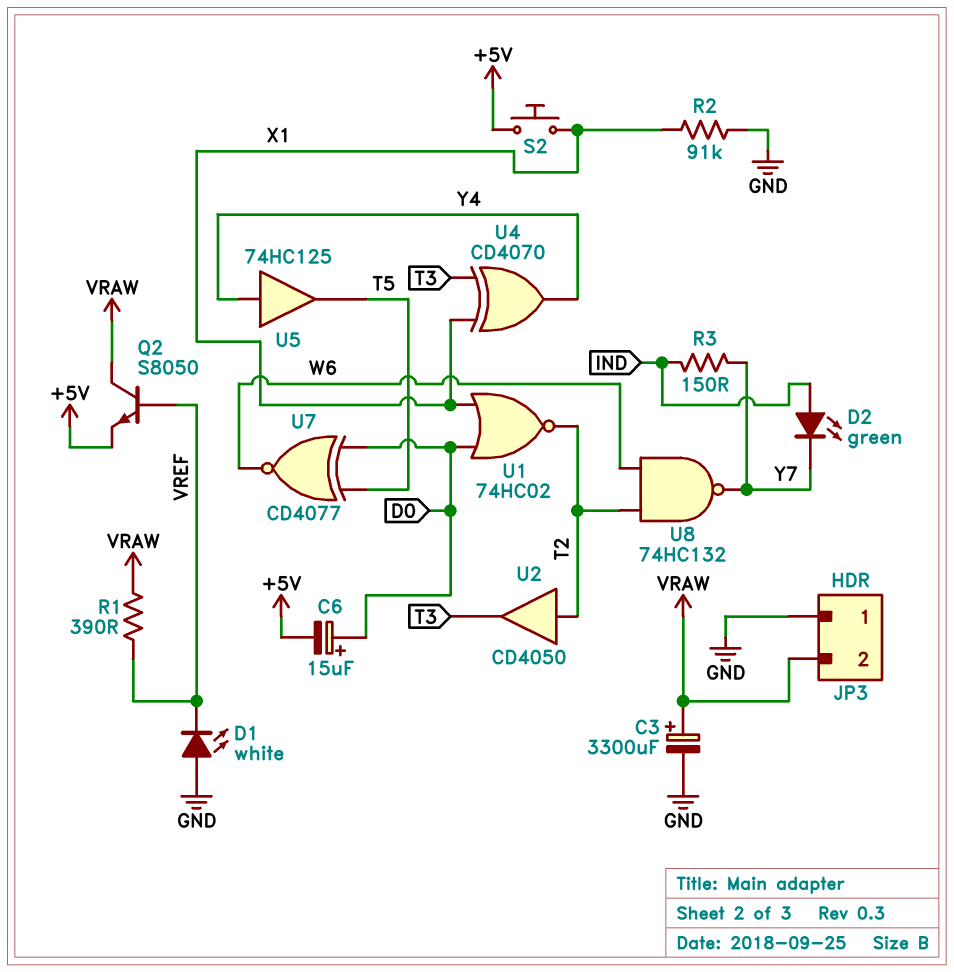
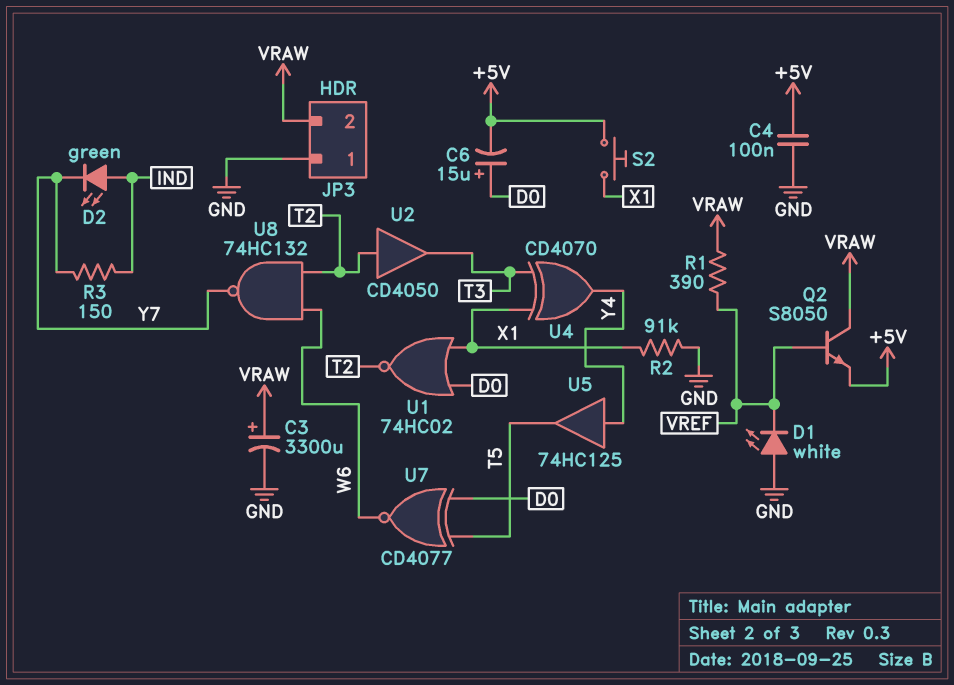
C4: none -> 100nF (+5V, GND)

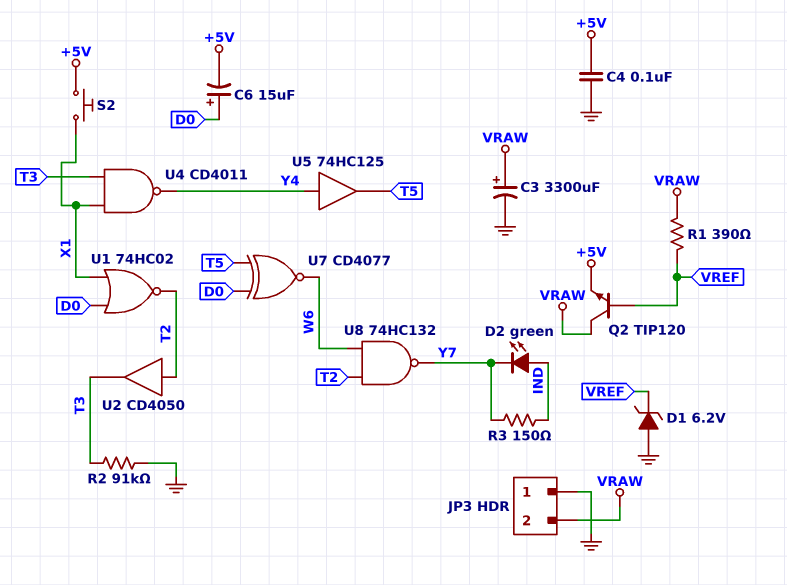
D1: LED white (A GND, K VREF) -> zener 6.2V (A GND, K VREF)
Q2: NPN S8050 (B VREF, C VRAW, E +5V) -> NPN TIP120 (B VREF, C VRAW, E +5V)
R2: 91k (GND, X1) -> 91k (GND, T3)
U4: XOR CD4070 (in T3, in X1, out Y4) -> NAND CD4011 (in T3, in X1, out Y4)

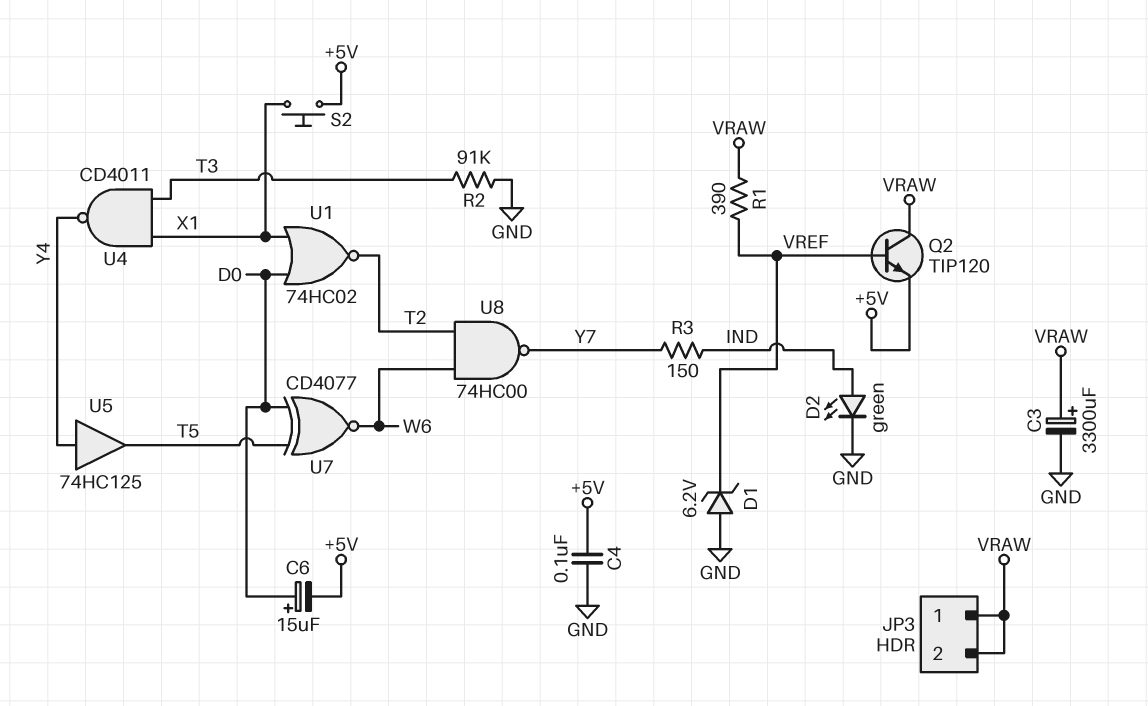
D2: LED green (A IND, K Y7) -> LED green (A IND, K GND)
JP3 pin 1: GND -> VRAW
U2: buffer CD4050 (in T2, out T3) -> none
U8: NAND 74HC132 (in T2, in W6, out Y7) -> NAND 74HC00 (in T2, in W6, out Y7)

